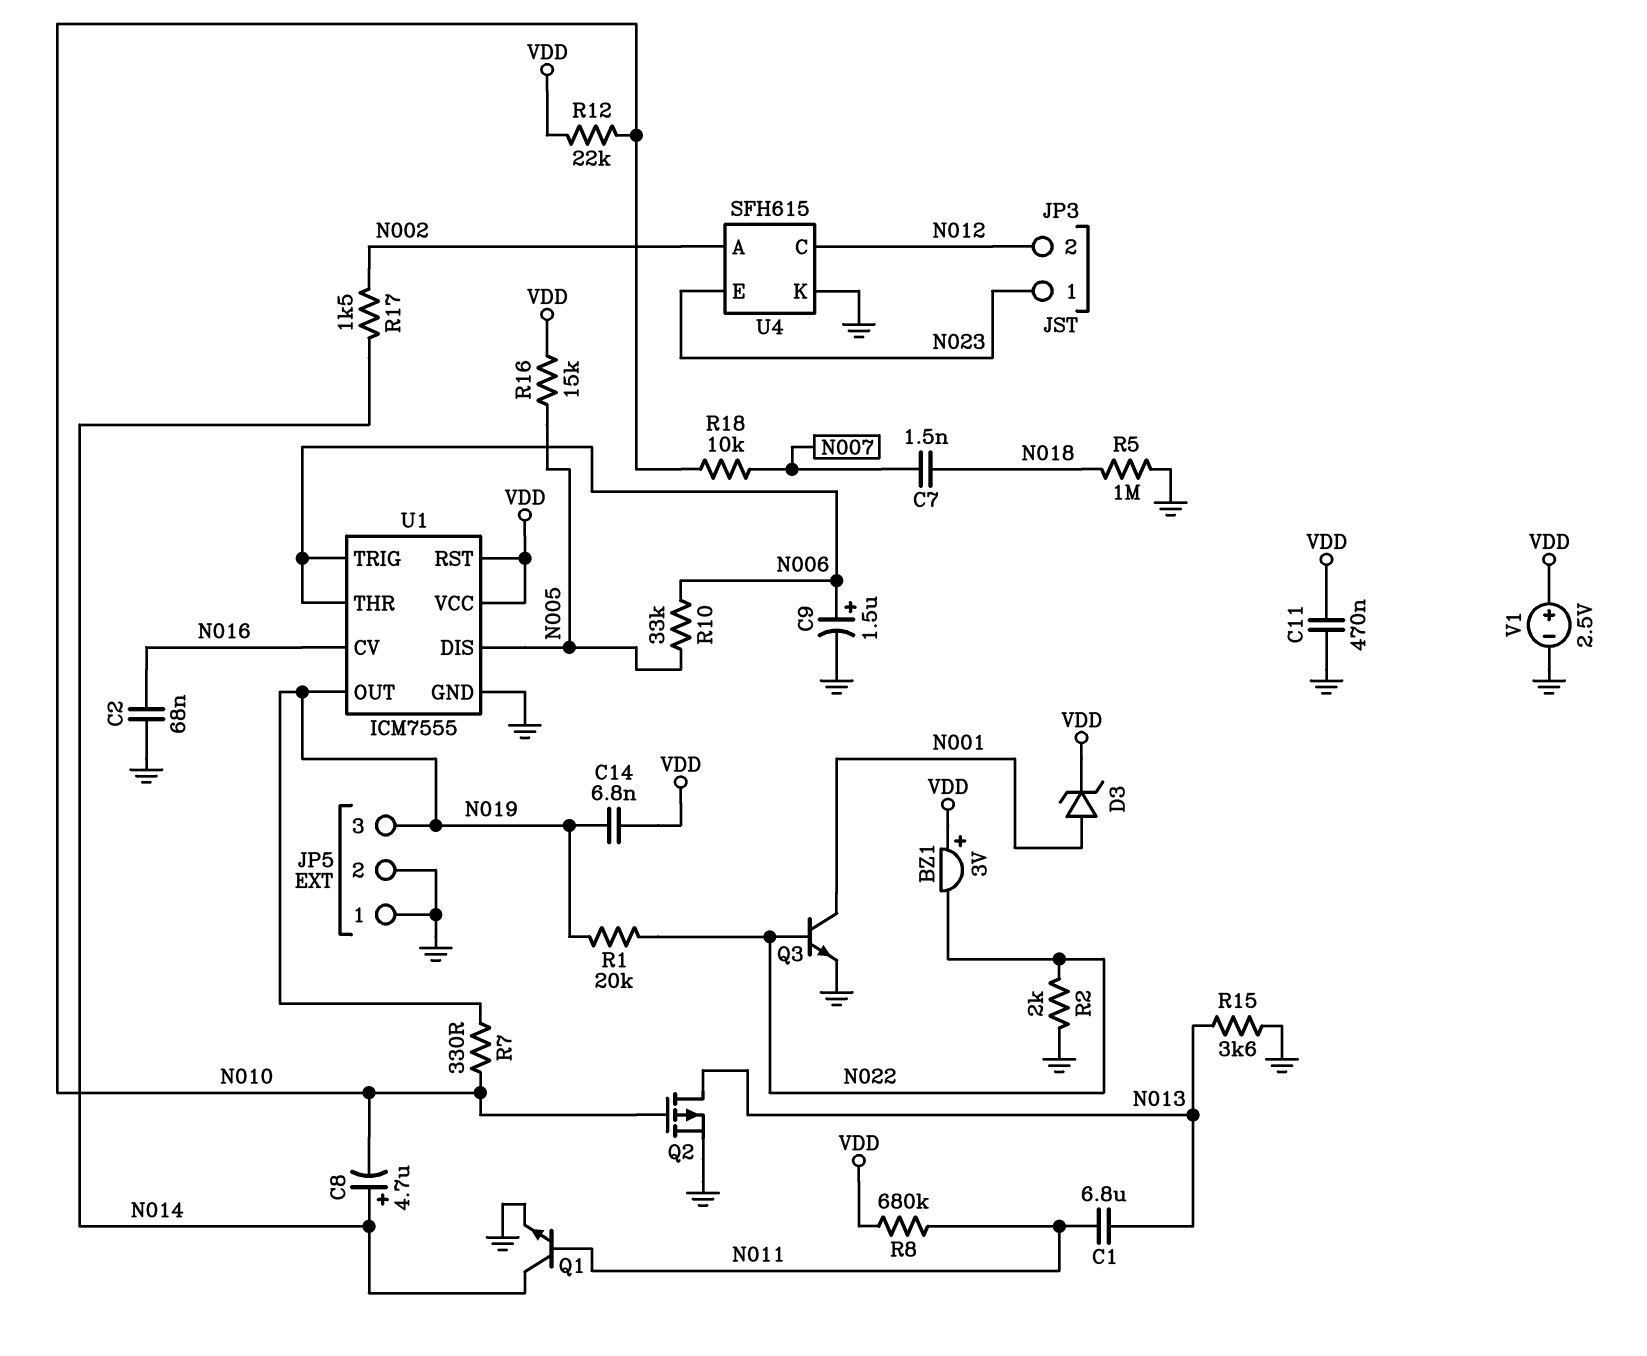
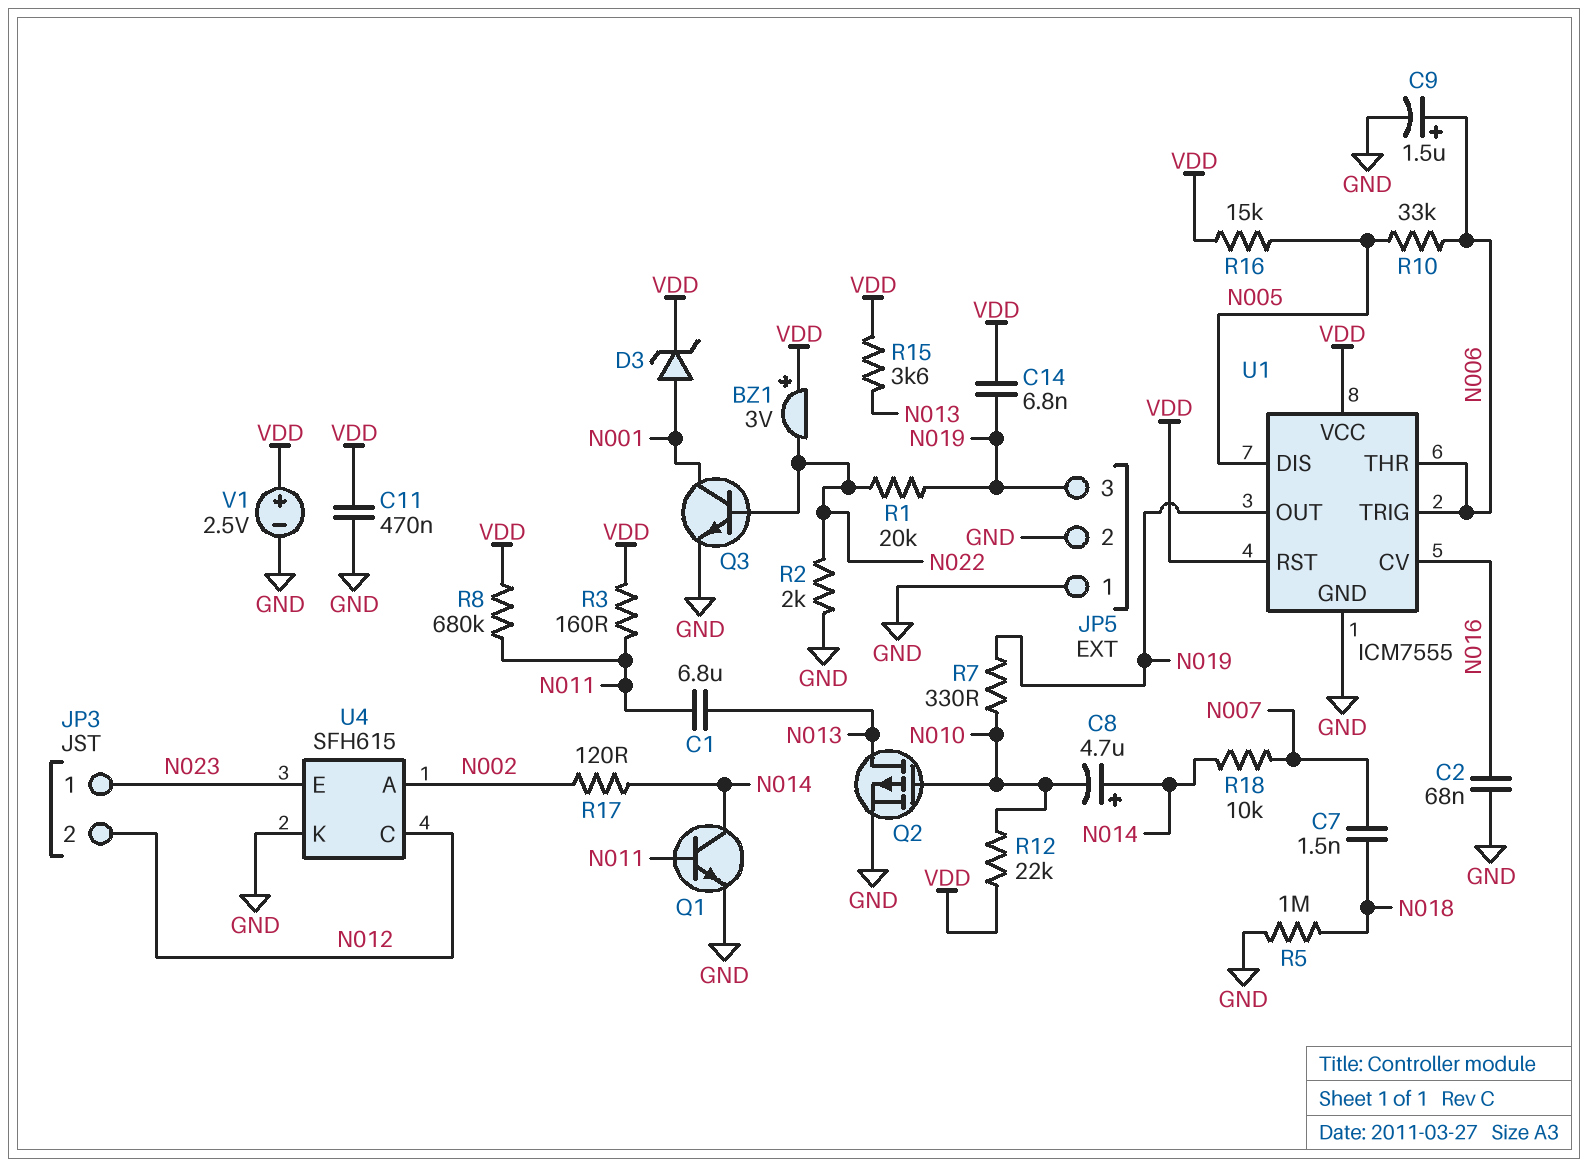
R3: none -> 160 (N011, VDD)
R15: 3.6k (GND, N013) -> 3.6k (N013, VDD)
R17: 1.5k (N002, N014) -> 120 (N002, N014)
R18: 10k (N007, N010) -> 10k (N007, N014)

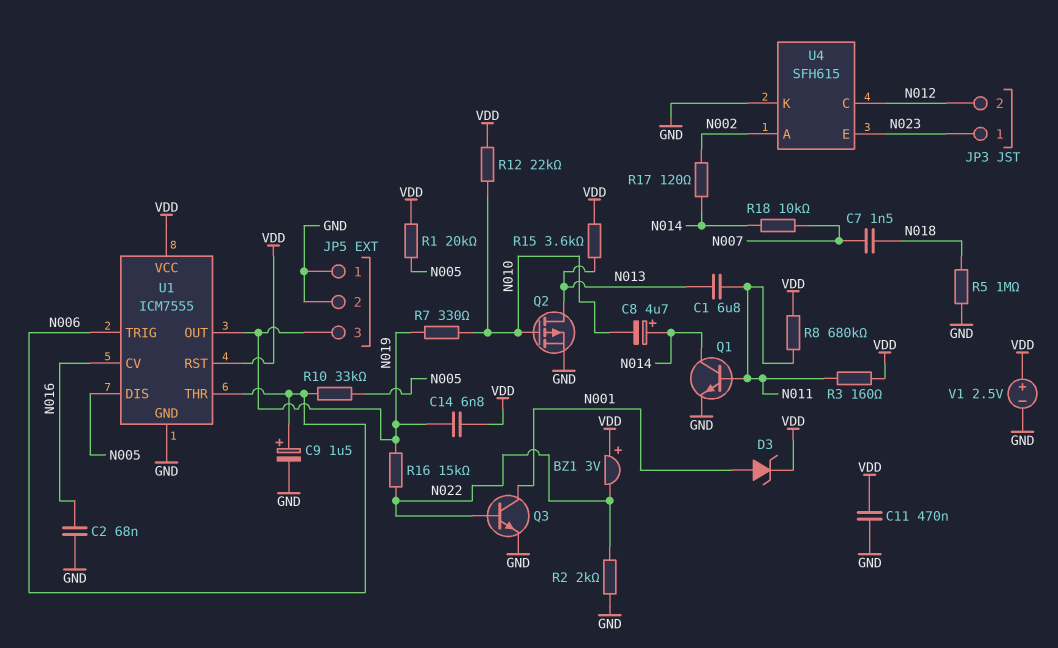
R1: 20k (N019, N022) -> 20k (N005, VDD)
R16: 15k (N005, VDD) -> 15k (N019, N022)

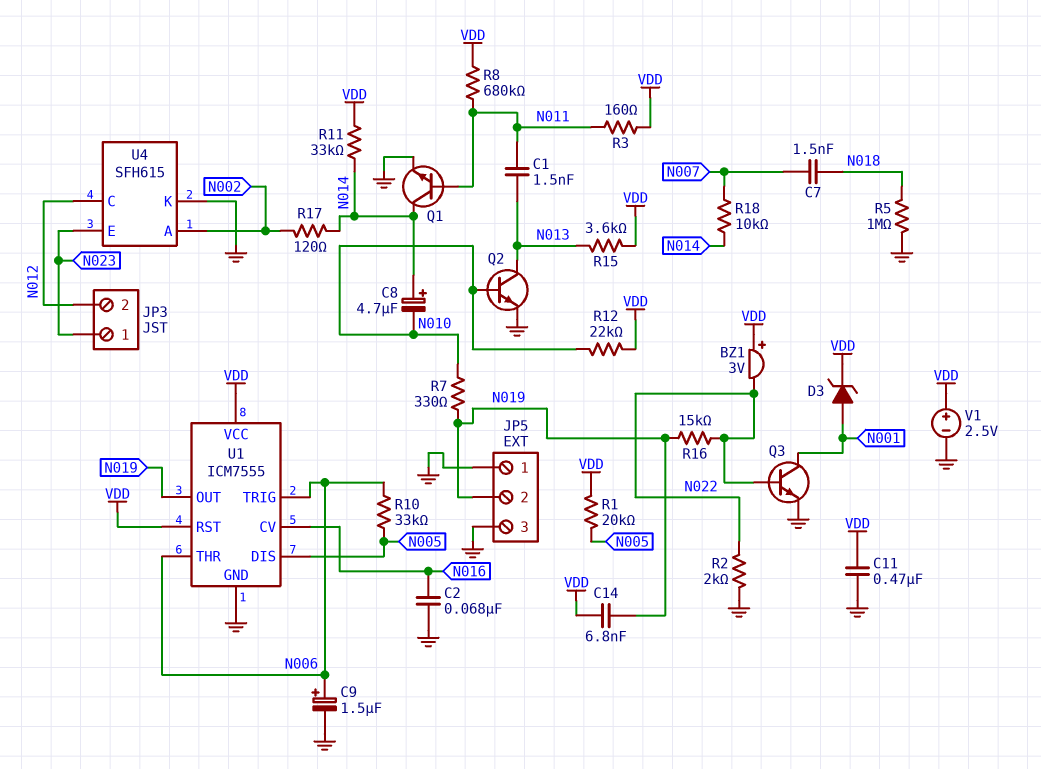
C1: 6.8uF (N011, N013) -> 1.5nF (N011, N013)
JP5 pin 2: GND -> N019
JP5 pin 3: N019 -> GND
Q2: PMOS (G N010, D N013, S GND) -> NPN (B N010, C N013, E GND)
R11: none -> 33k (N014, VDD)

